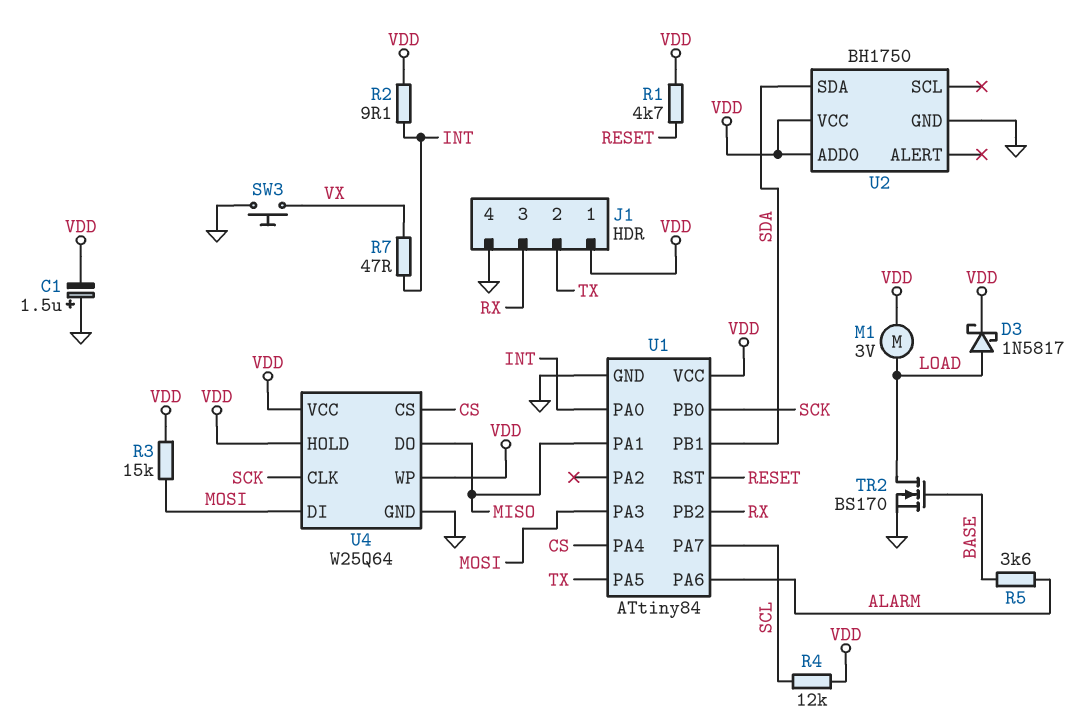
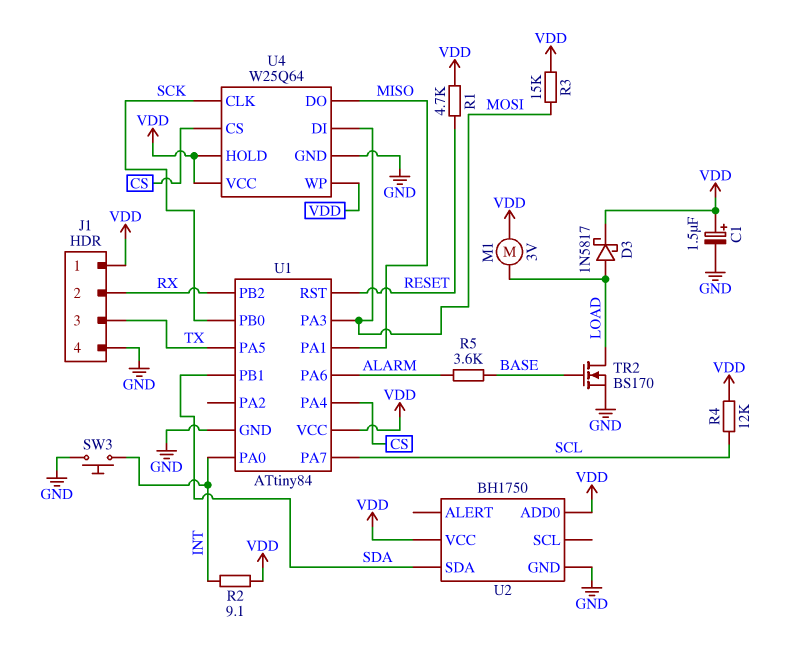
C1: 1.5uF (plus GND, minus VDD) -> 1.5uF (plus VDD, minus GND)
J1 pin 2: TX -> RX
J1 pin 3: RX -> TX
R7: 47 (INT, VX) -> none
SW3: button (GND, VX) -> button (GND, INT)

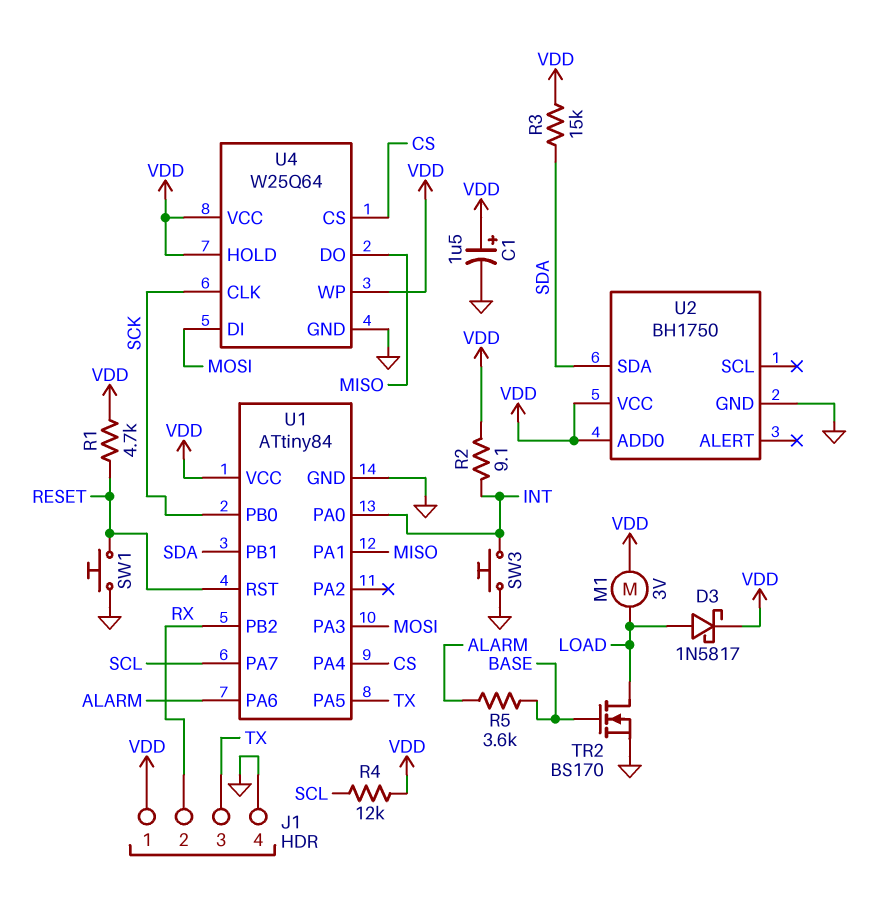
R3: 15k (MOSI, VDD) -> 15k (SDA, VDD)
SW1: none -> button (GND, RESET)

